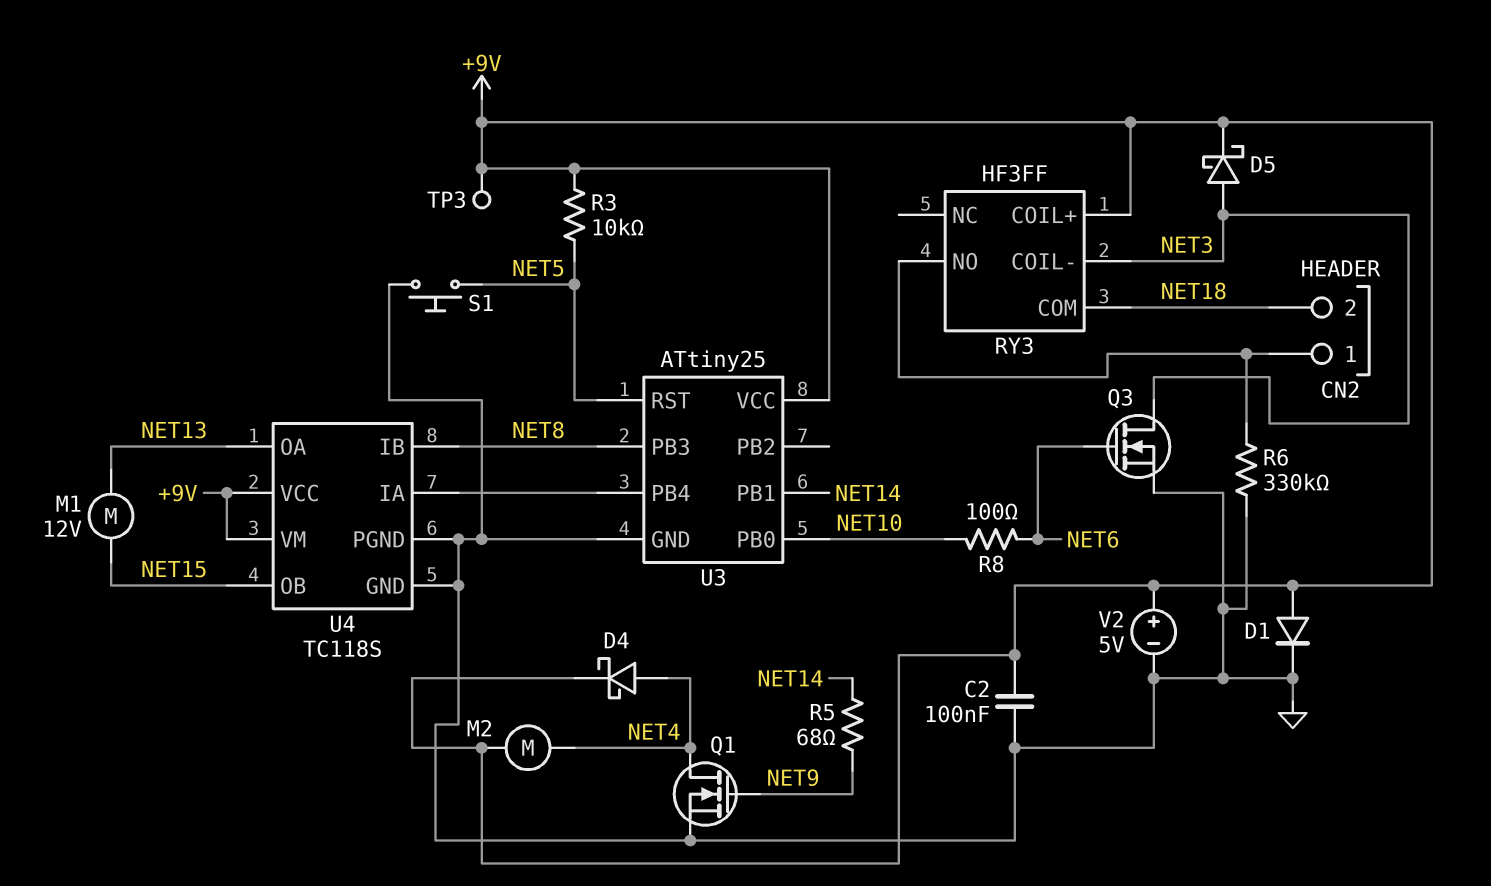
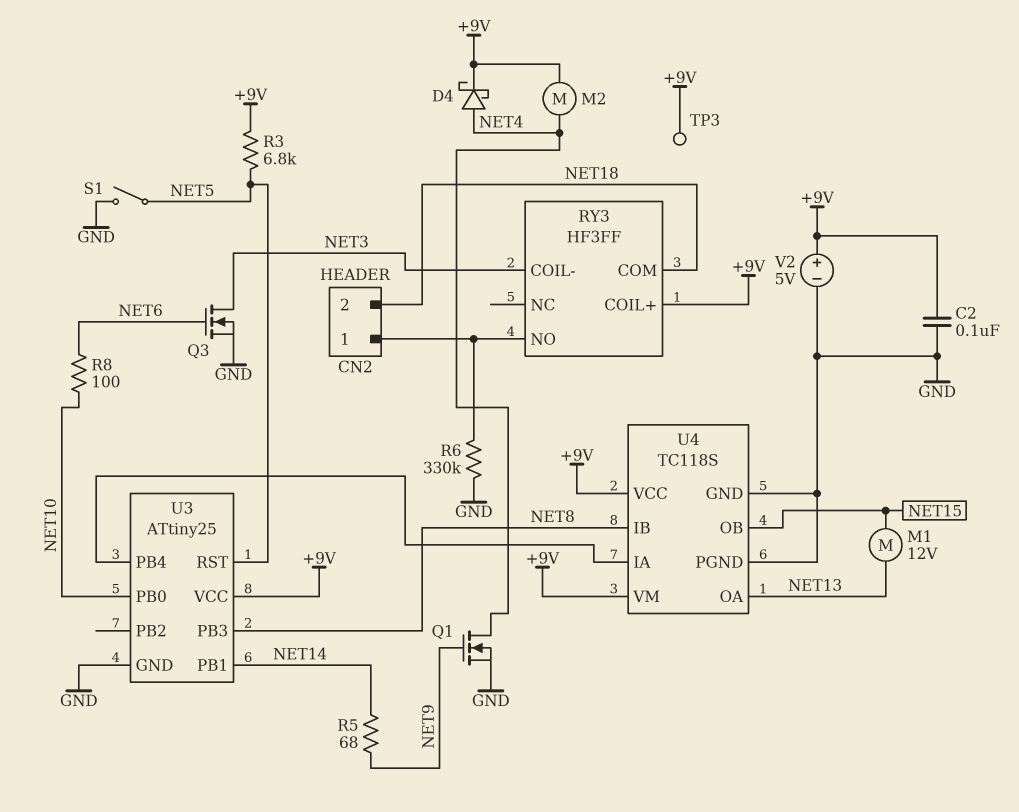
D1: diode (A +9V, K GND) -> none
D5: schottky (A NET3, K +9V) -> none
R3: 10k (+9V, NET5) -> 6.8k (+9V, NET5)
S1: button (GND, NET5) -> switch (GND, NET5)

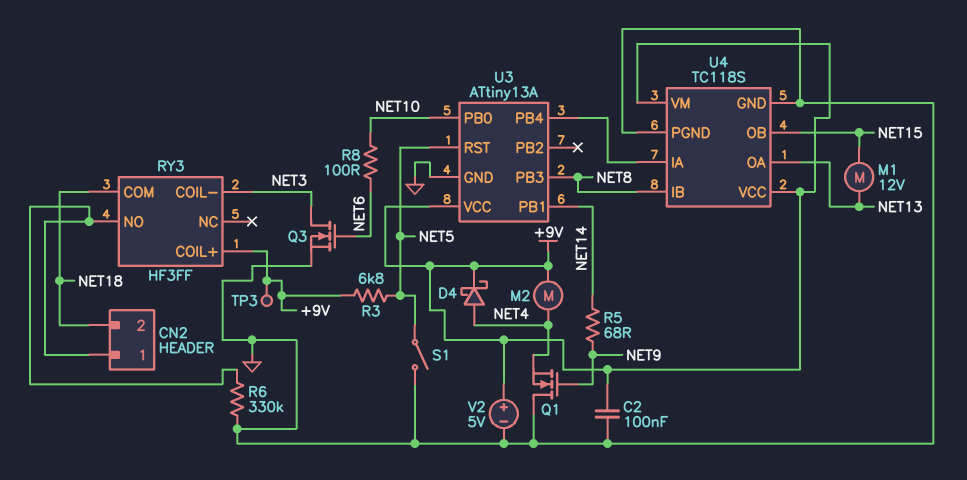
Q1: NMOS (G NET9, D NET4, S GND) -> NMOS (G NET9, D GND, S NET4)
U3: ATtiny25 -> ATtiny13A

